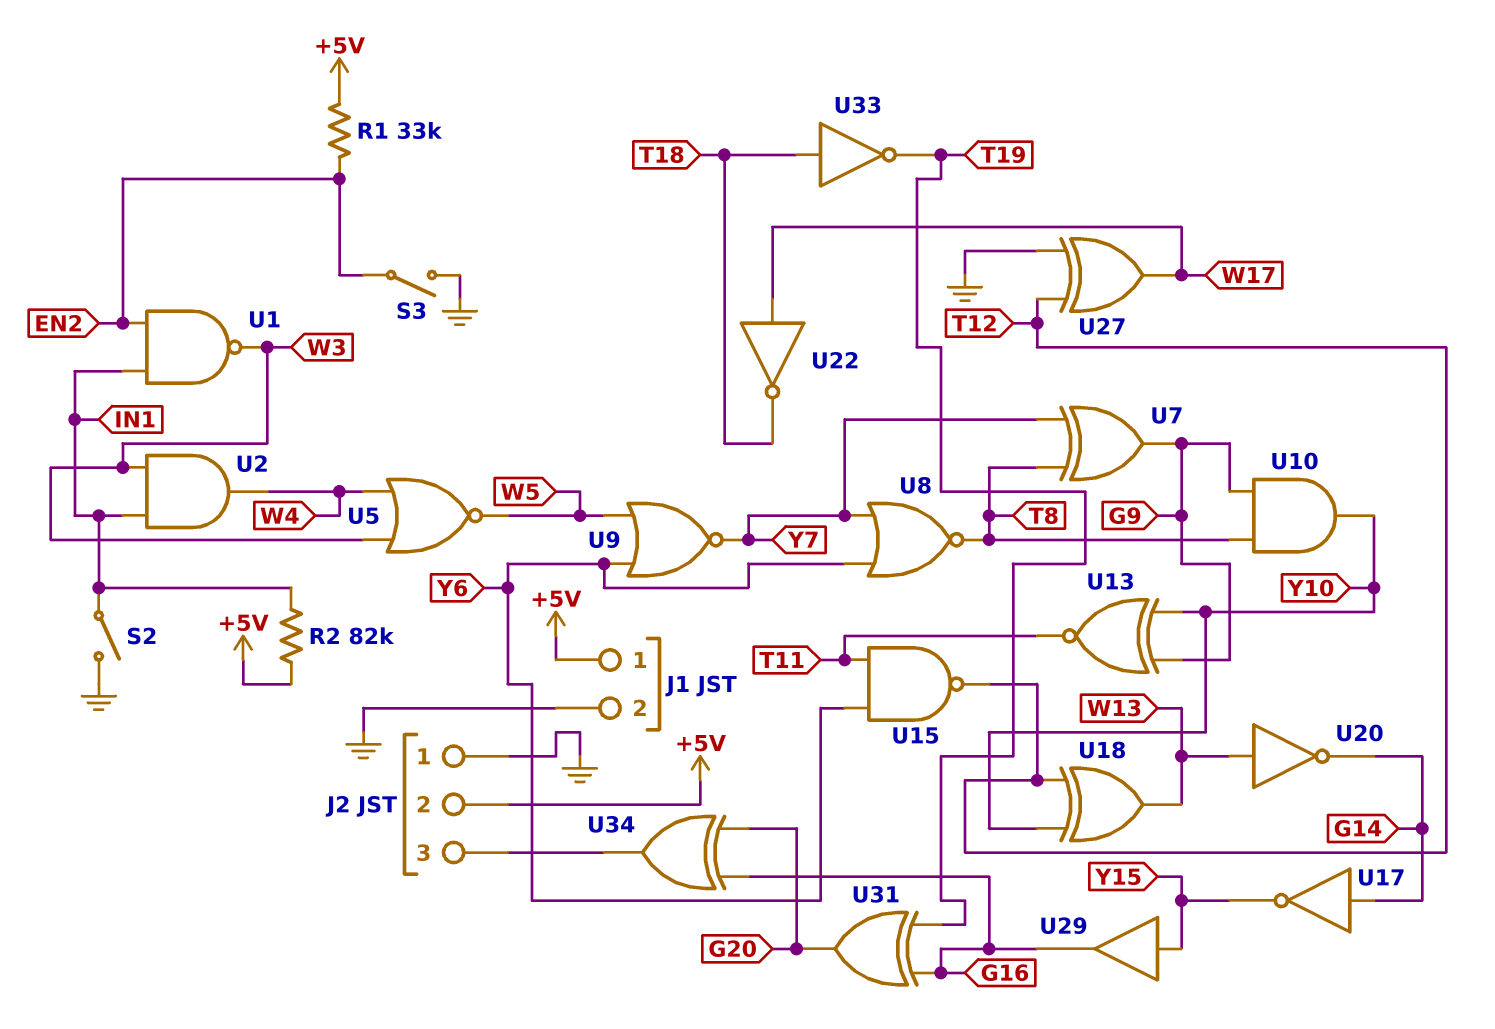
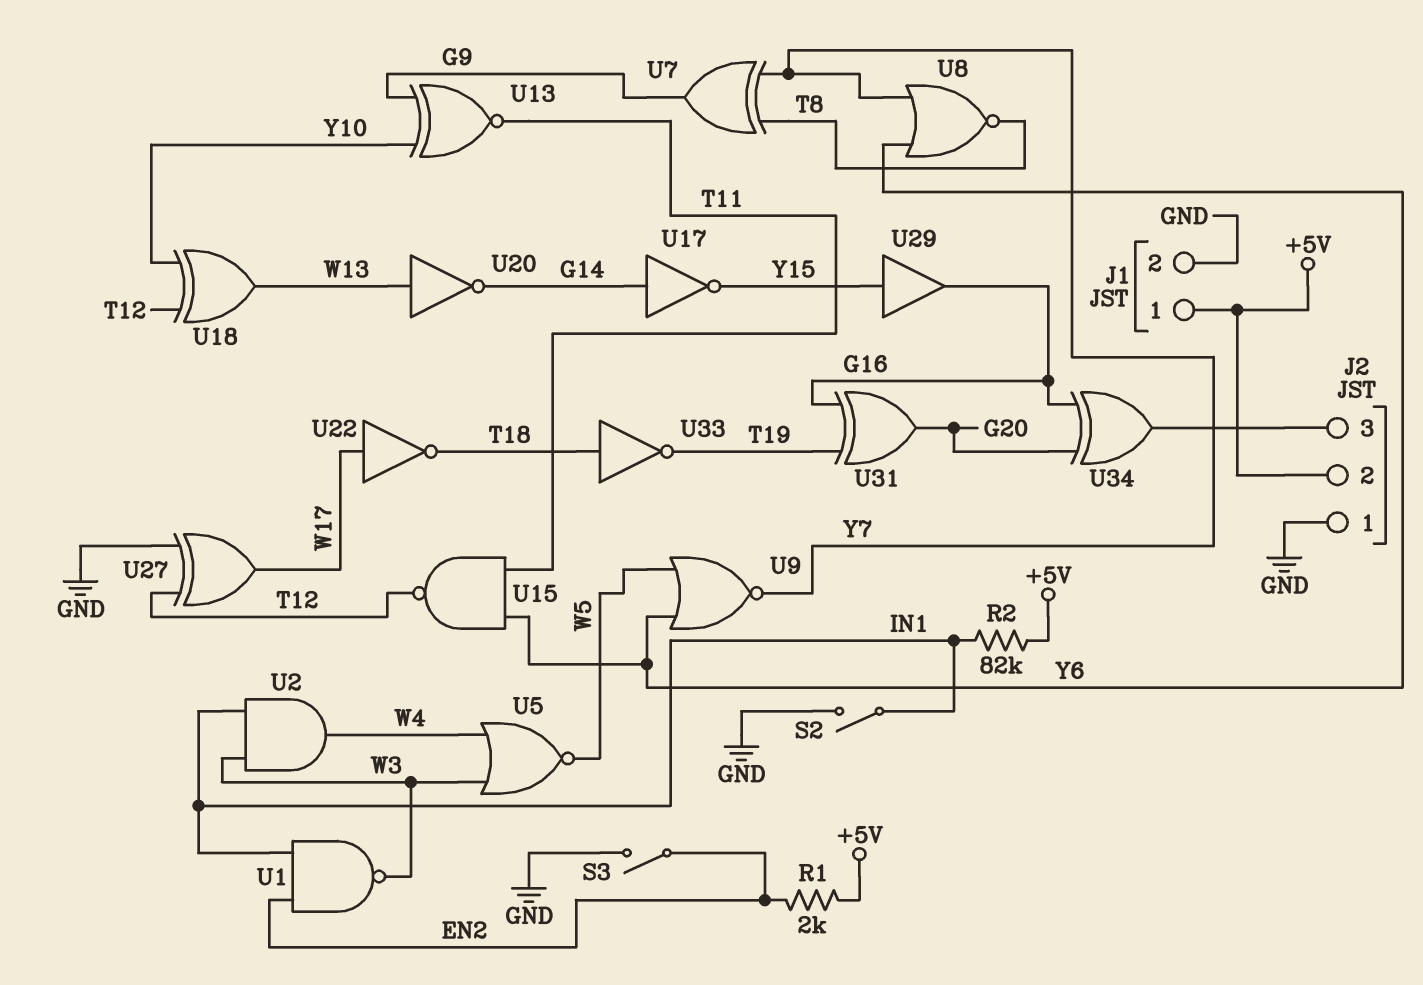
R1: 33k (+5V, EN2) -> 2k (+5V, EN2)
U10: AND (in G9, in T8, out Y10) -> none

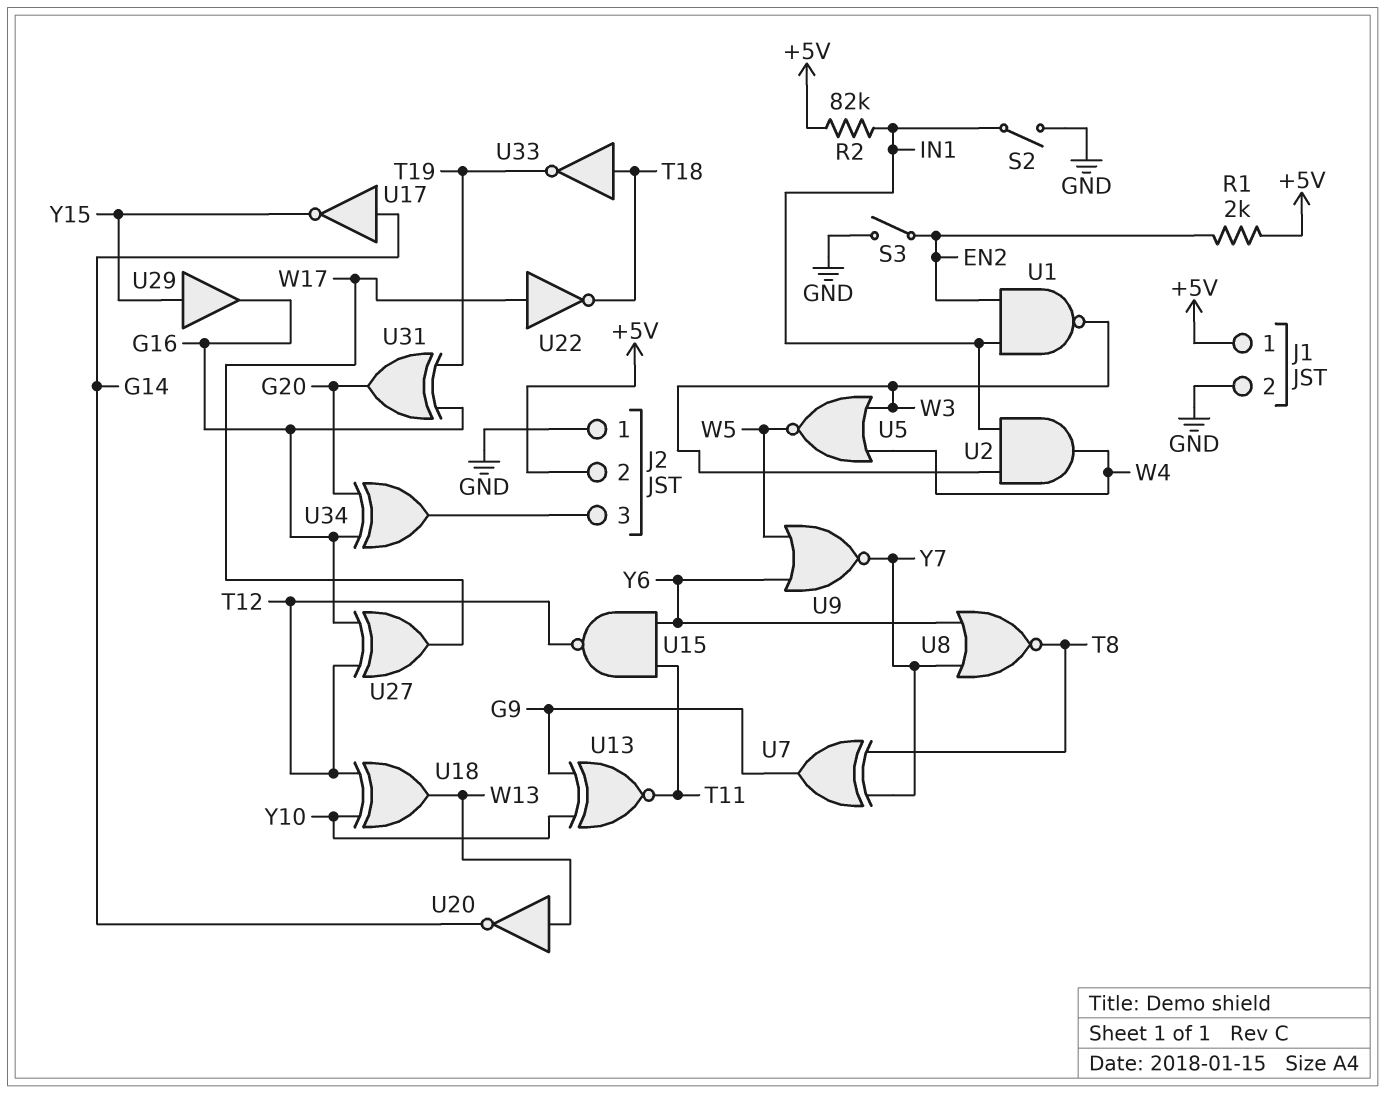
U27: XOR (in GND, in T12, out W17) -> XOR (in G16, in T12, out W17)

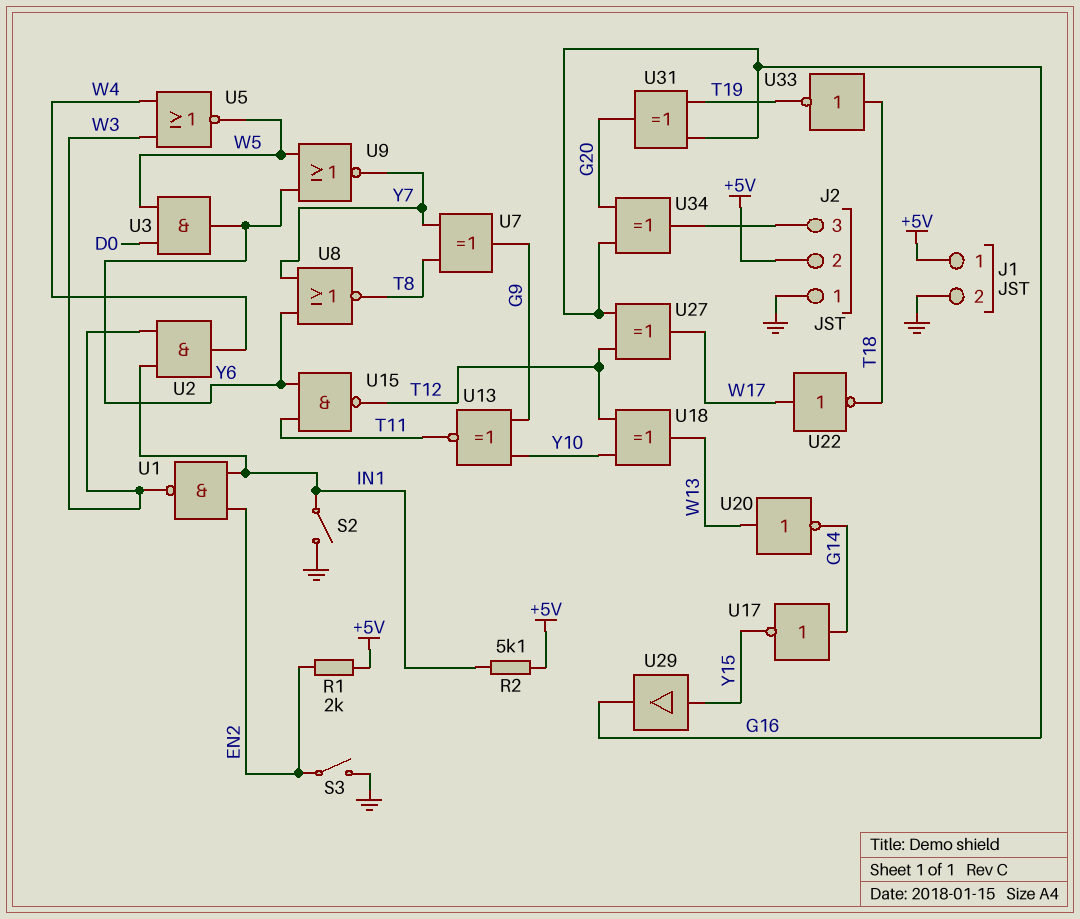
R2: 82k (+5V, IN1) -> 5.1k (+5V, IN1)
U3: none -> AND (in D0, in W5, out Y6)

